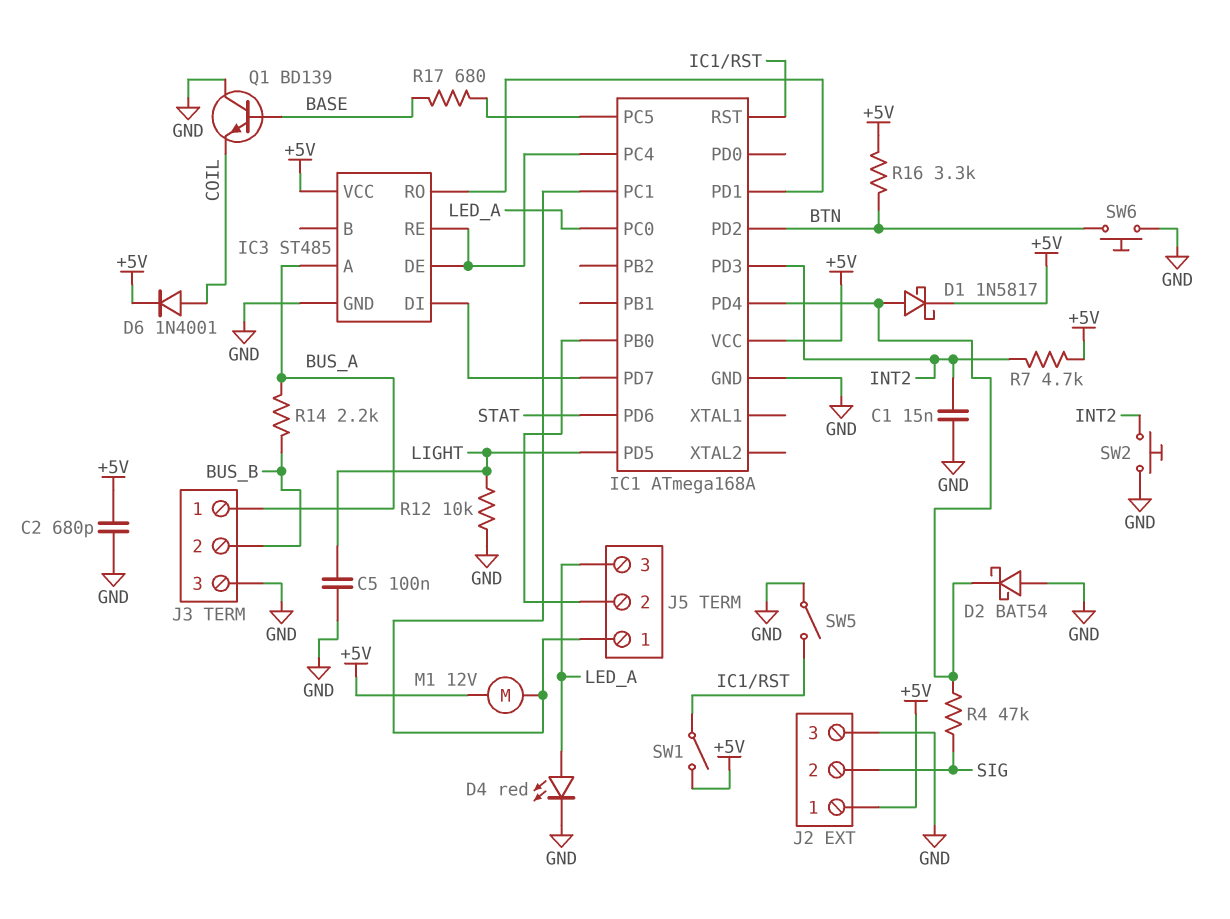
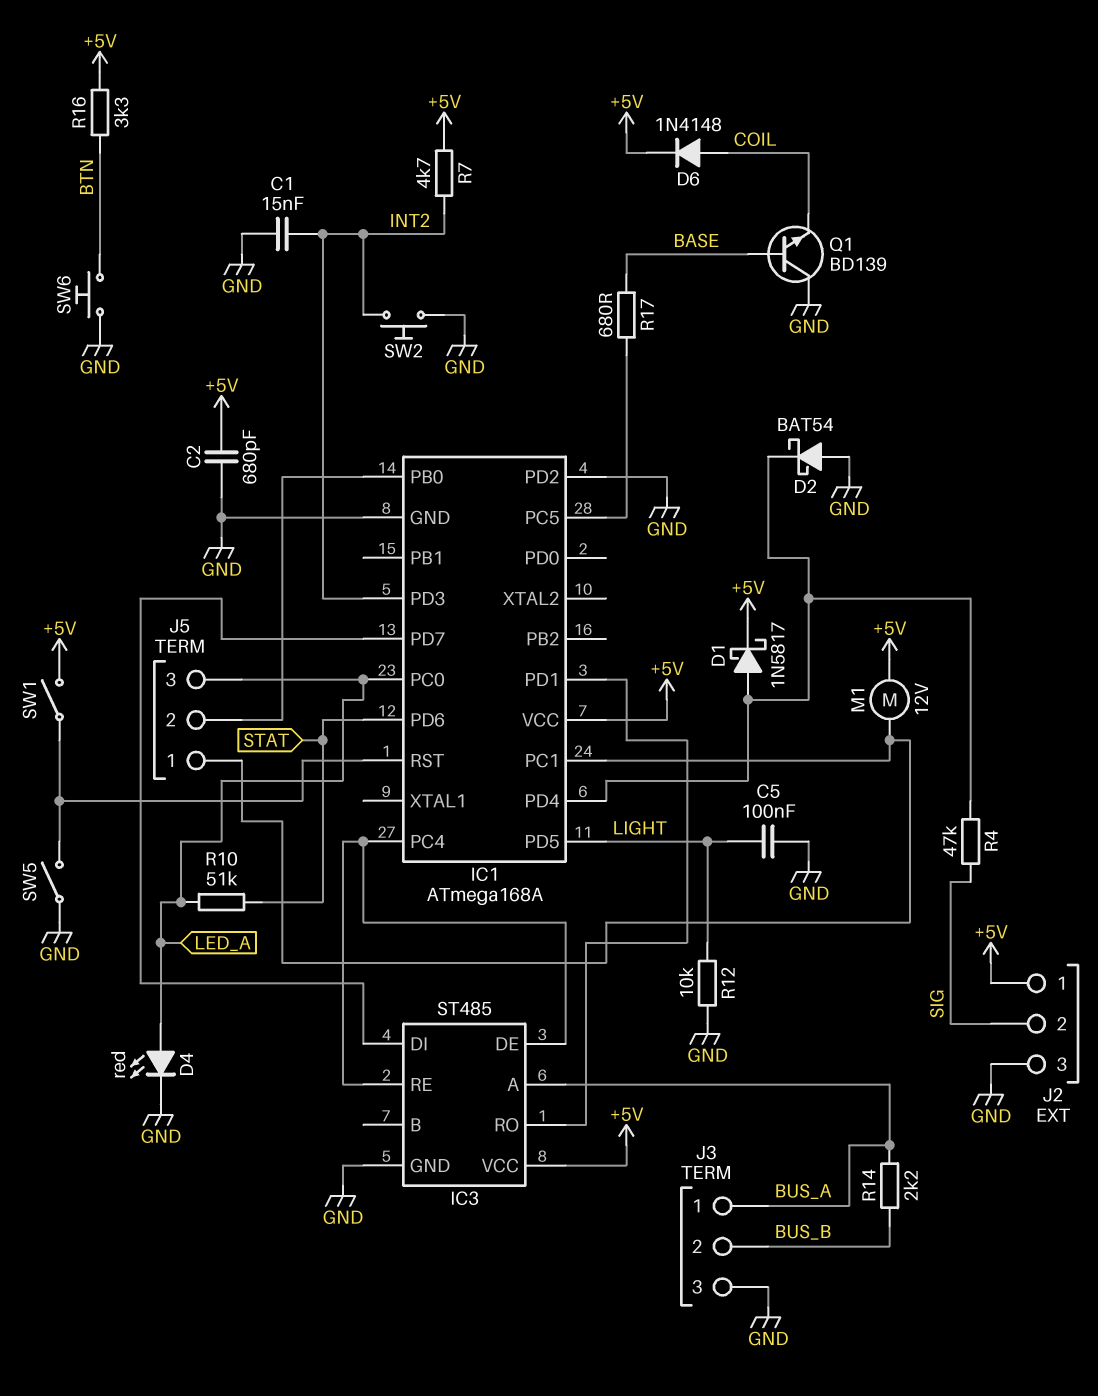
D6: diode 1N4001 (A COIL, K +5V) -> diode 1N4148 (A COIL, K +5V)
IC1 pin PD2: BTN -> GND
R10: none -> 51k (LED_A, STAT)

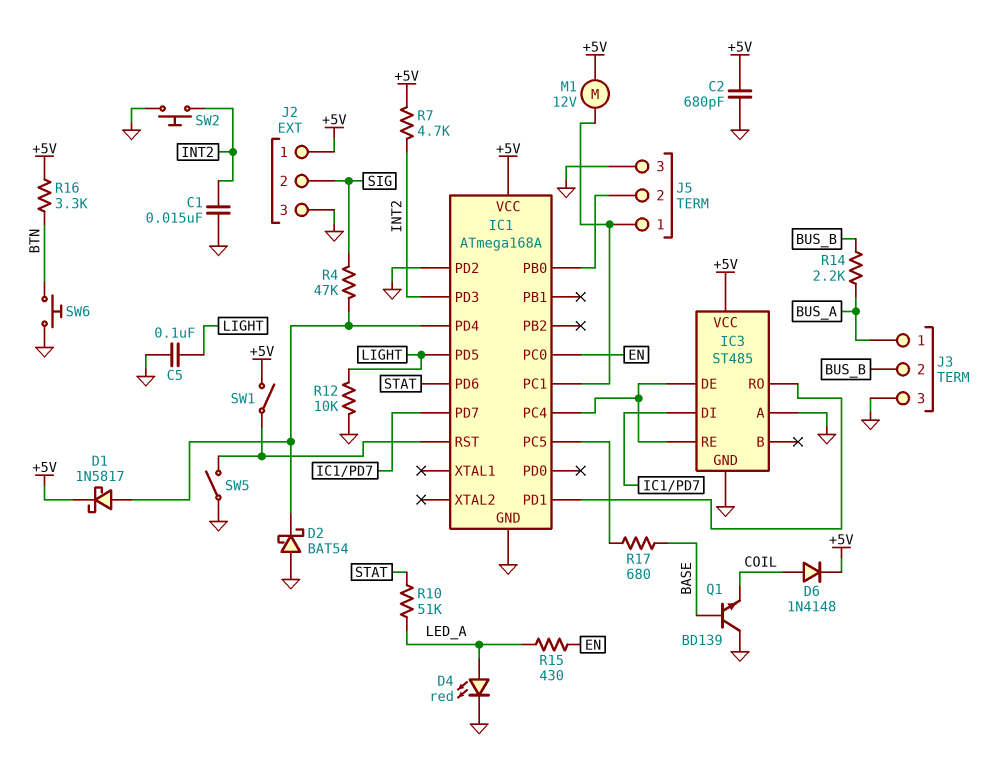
IC1 pin PC0: LED_A -> EN
IC3 pin A: BUS_A -> GND
J5 pin 3: LED_A -> GND
R15: none -> 430 (EN, LED_A)

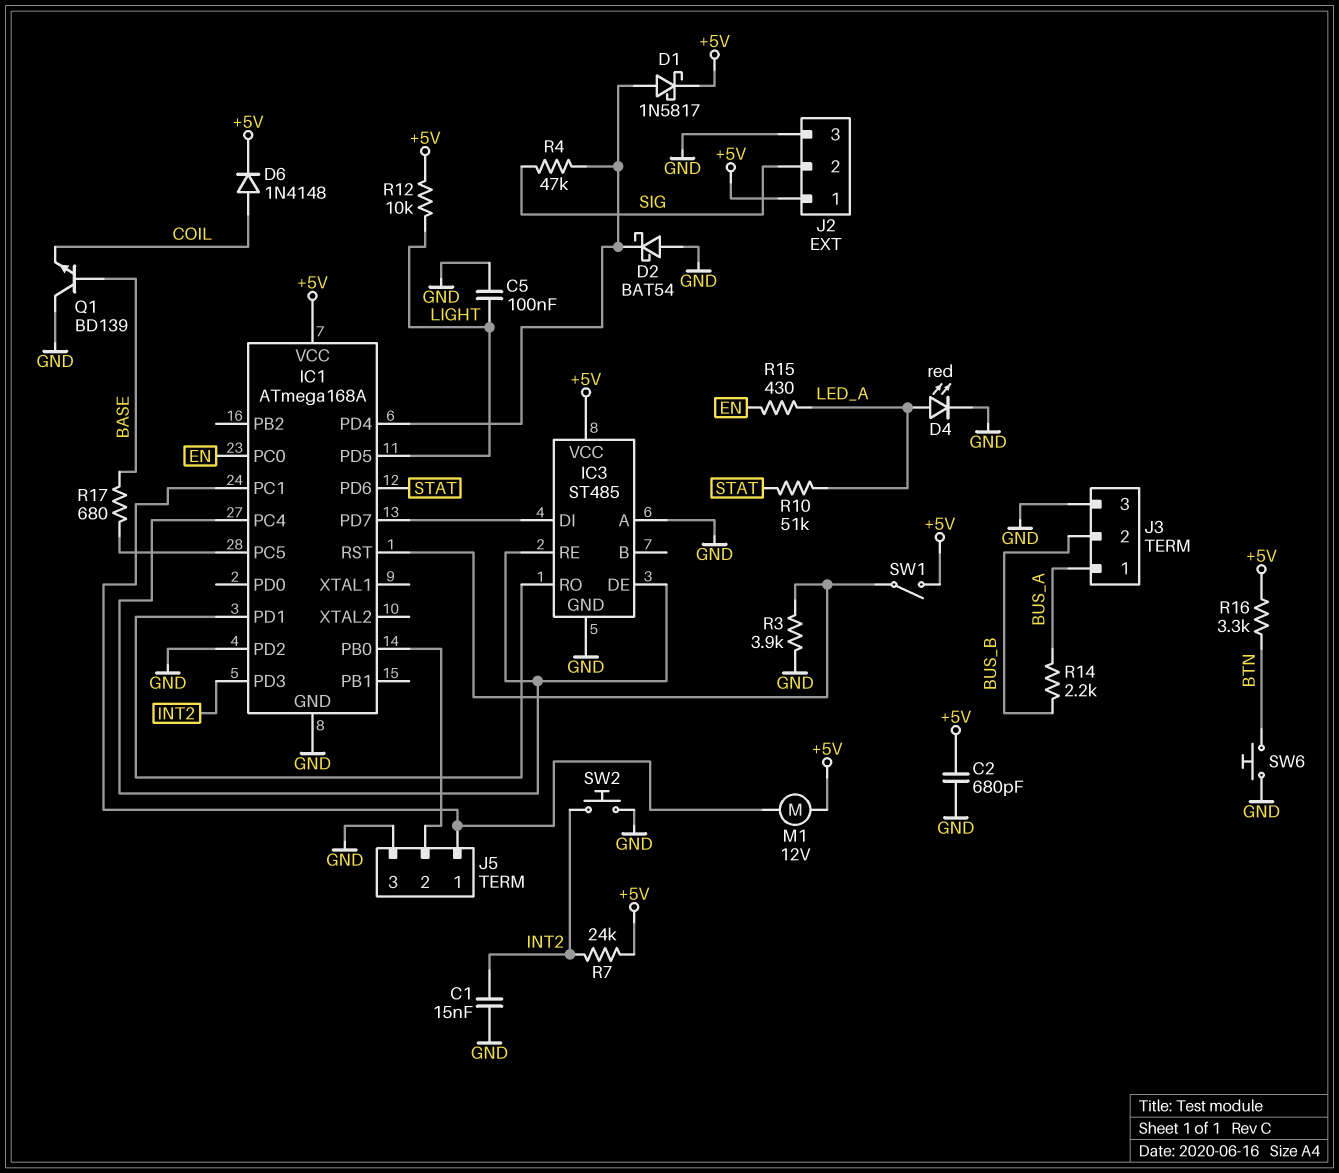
R3: none -> 3.9k (GND, IC1/RST)
R7: 4.7k (+5V, INT2) -> 24k (+5V, INT2)
R12: 10k (GND, LIGHT) -> 10k (+5V, LIGHT)
SW5: switch (GND, IC1/RST) -> none

